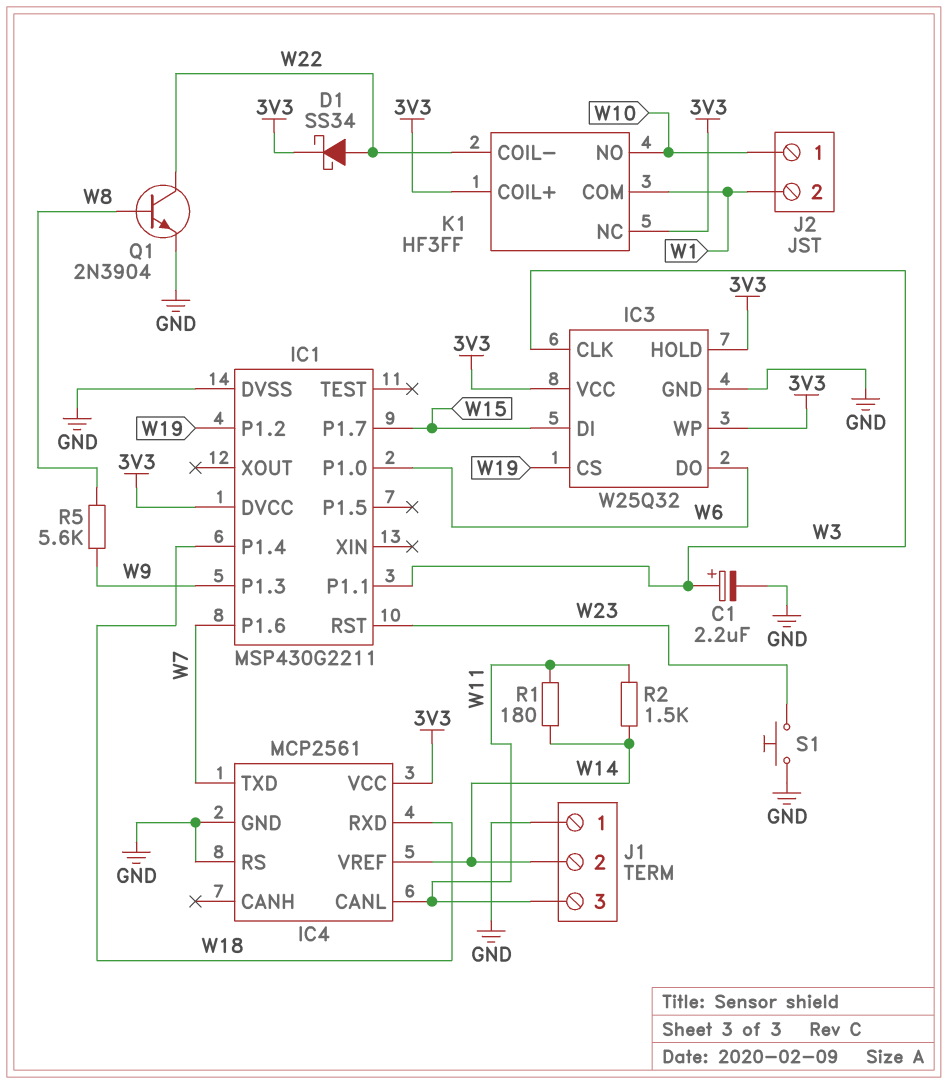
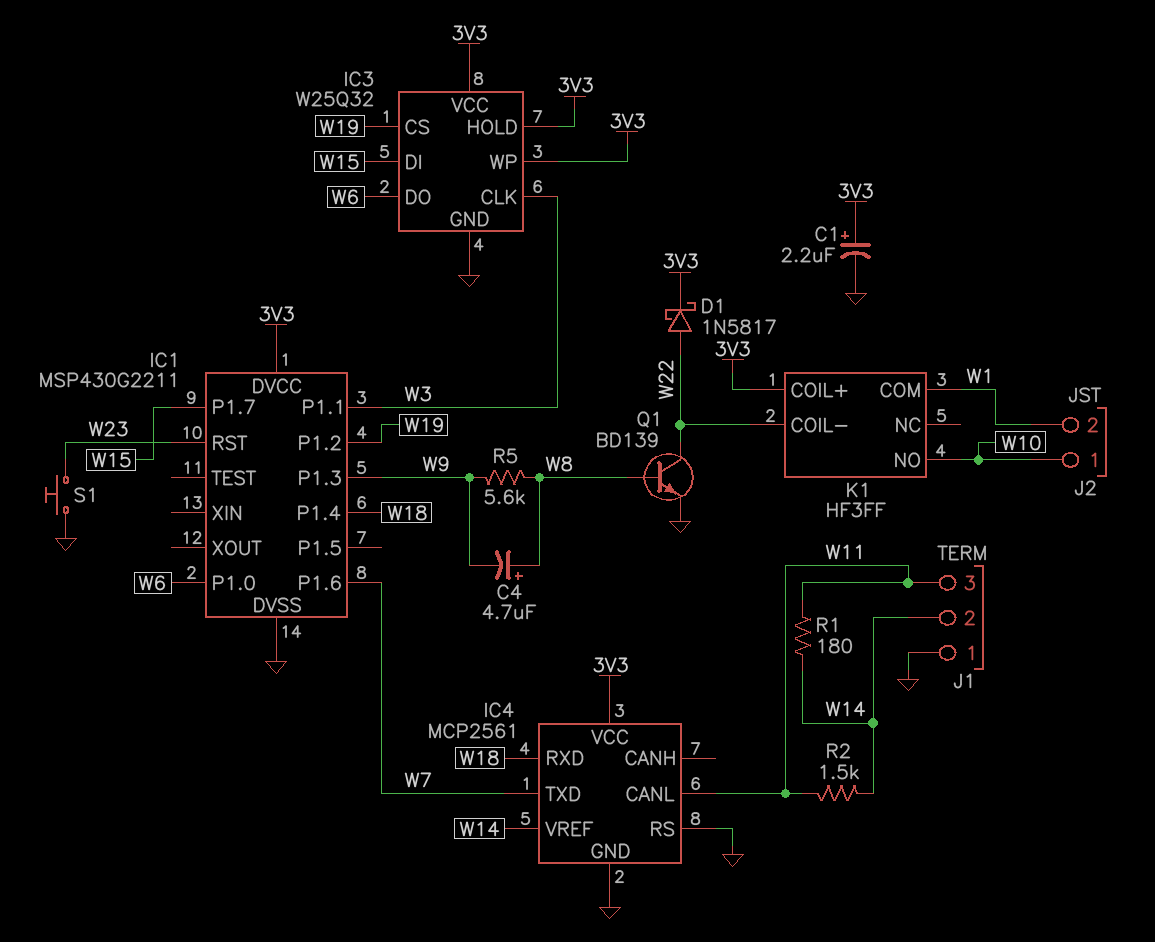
C1: 2.2uF (plus W3, minus GND) -> 2.2uF (plus 3V3, minus GND)
C4: none -> 4.7uF (plus W8, minus W9)
D1: schottky SS34 (A W22, K 3V3) -> schottky 1N5817 (A W22, K 3V3)
K1 pin NC: 3V3 -> none
Q1: NPN 2N3904 (B W8, C W22, E GND) -> NPN BD139 (B W8, C W22, E GND)

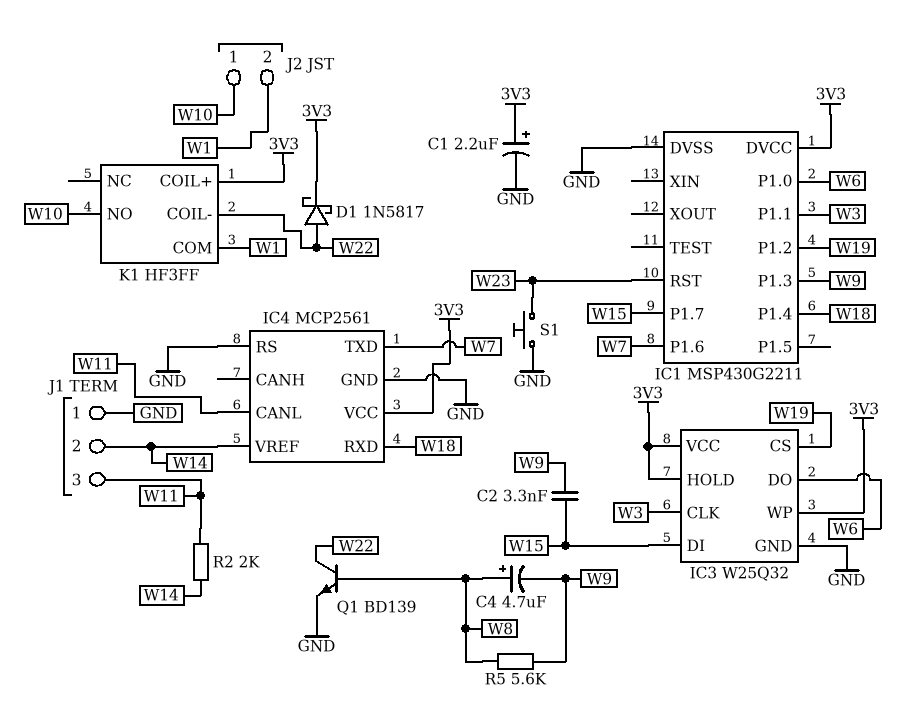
C2: none -> 3.3nF (W9, W15)
R1: 180 (W11, W14) -> none
R2: 1.5k (W11, W14) -> 2k (W11, W14)

